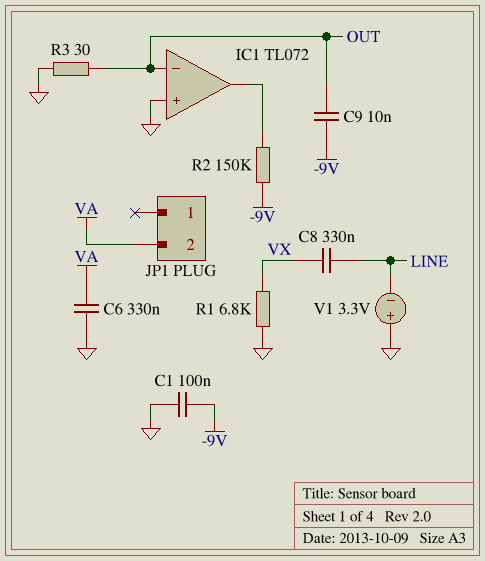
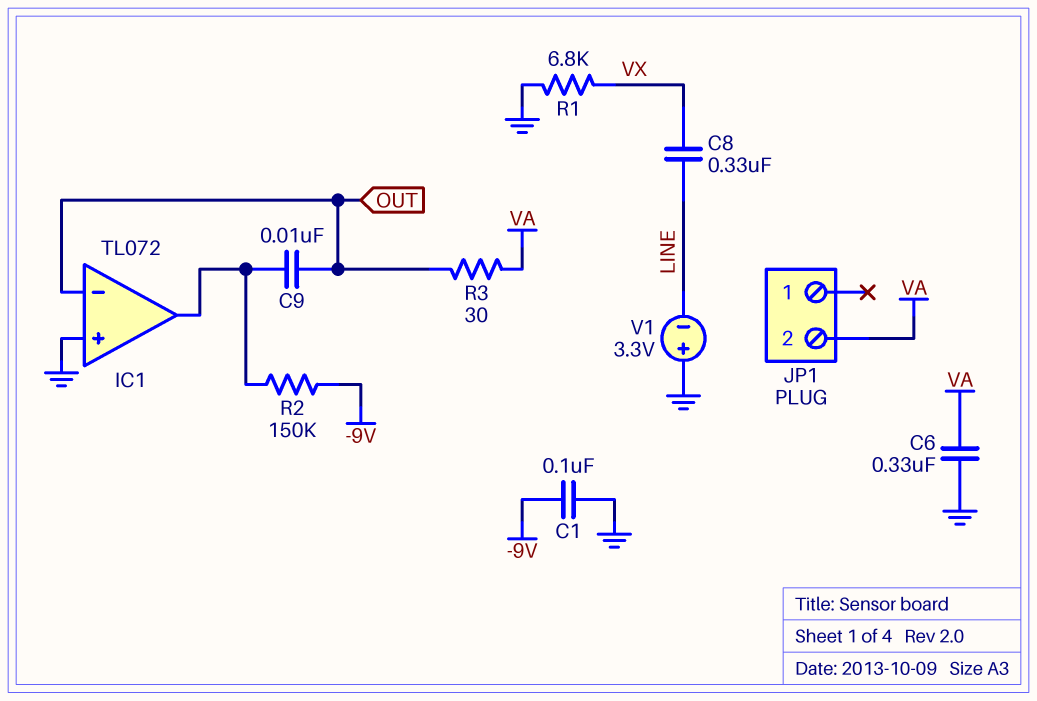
C9: 10nF (-9V, OUT) -> 10nF (IC1/out, OUT)
R3: 30 (GND, OUT) -> 30 (OUT, VA)

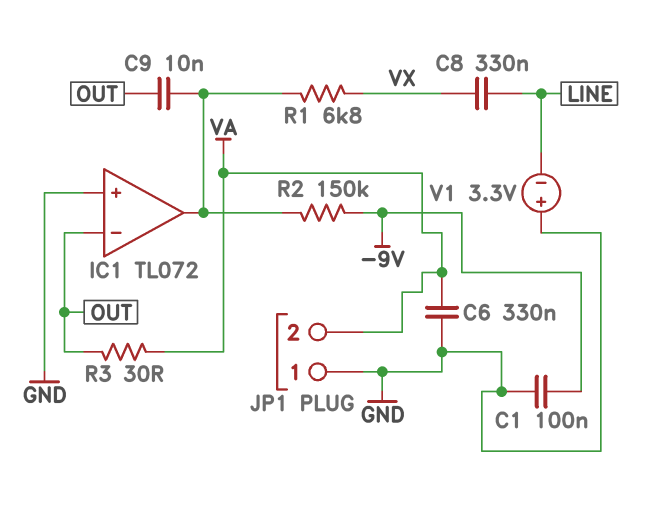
JP1 pin 1: none -> GND
R1: 6.8k (GND, VX) -> 6.8k (IC1/out, VX)

